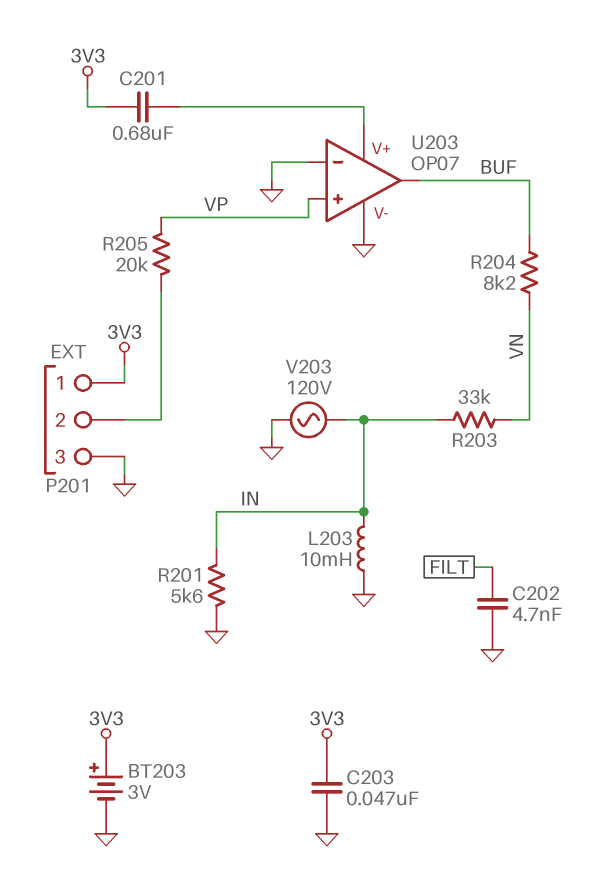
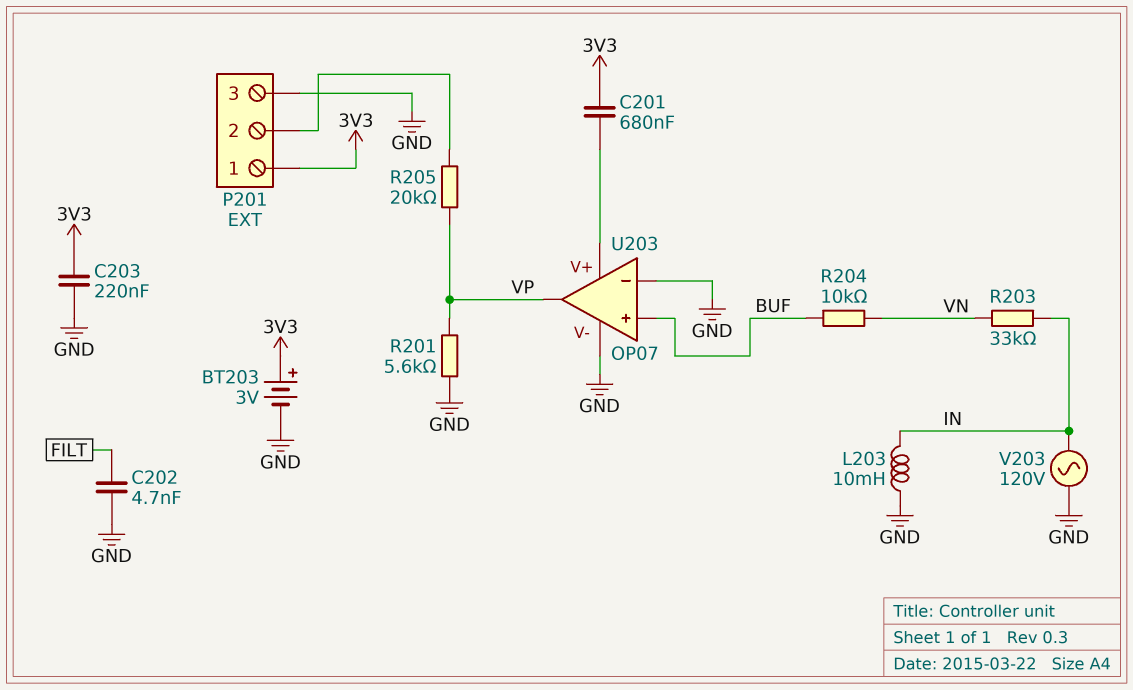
C203: 47nF (3V3, GND) -> 220nF (3V3, GND)
R201: 5.6k (GND, IN) -> 5.6k (GND, VP)
R204: 8.2k (BUF, VN) -> 10k (BUF, VN)
U203 pin in+: VP -> BUF
U203 pin out: BUF -> VP

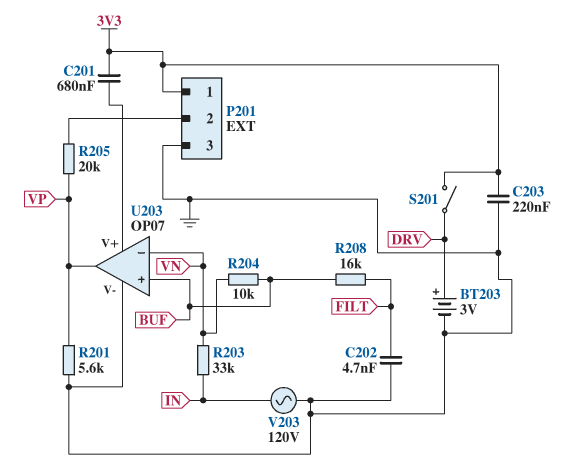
BT203: 3V (plus 3V3, minus GND) -> 3V (plus DRV, minus GND)
L203: 10mH (GND, IN) -> none
R208: none -> 16k (BUF, FILT)
S201: none -> switch (3V3, DRV)
U203 pin in-: GND -> VN

